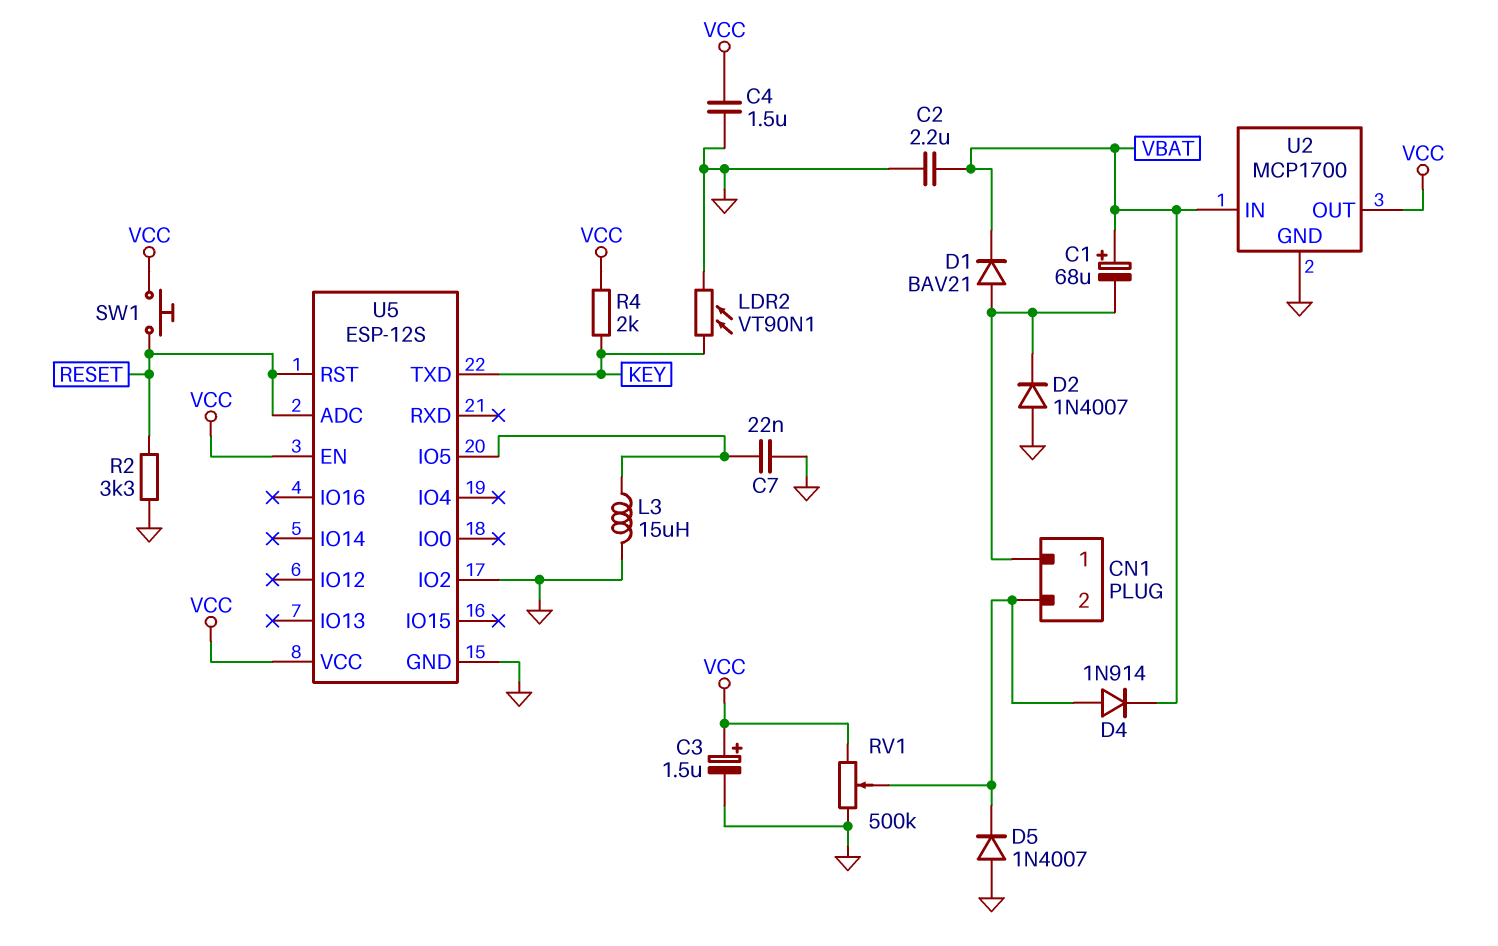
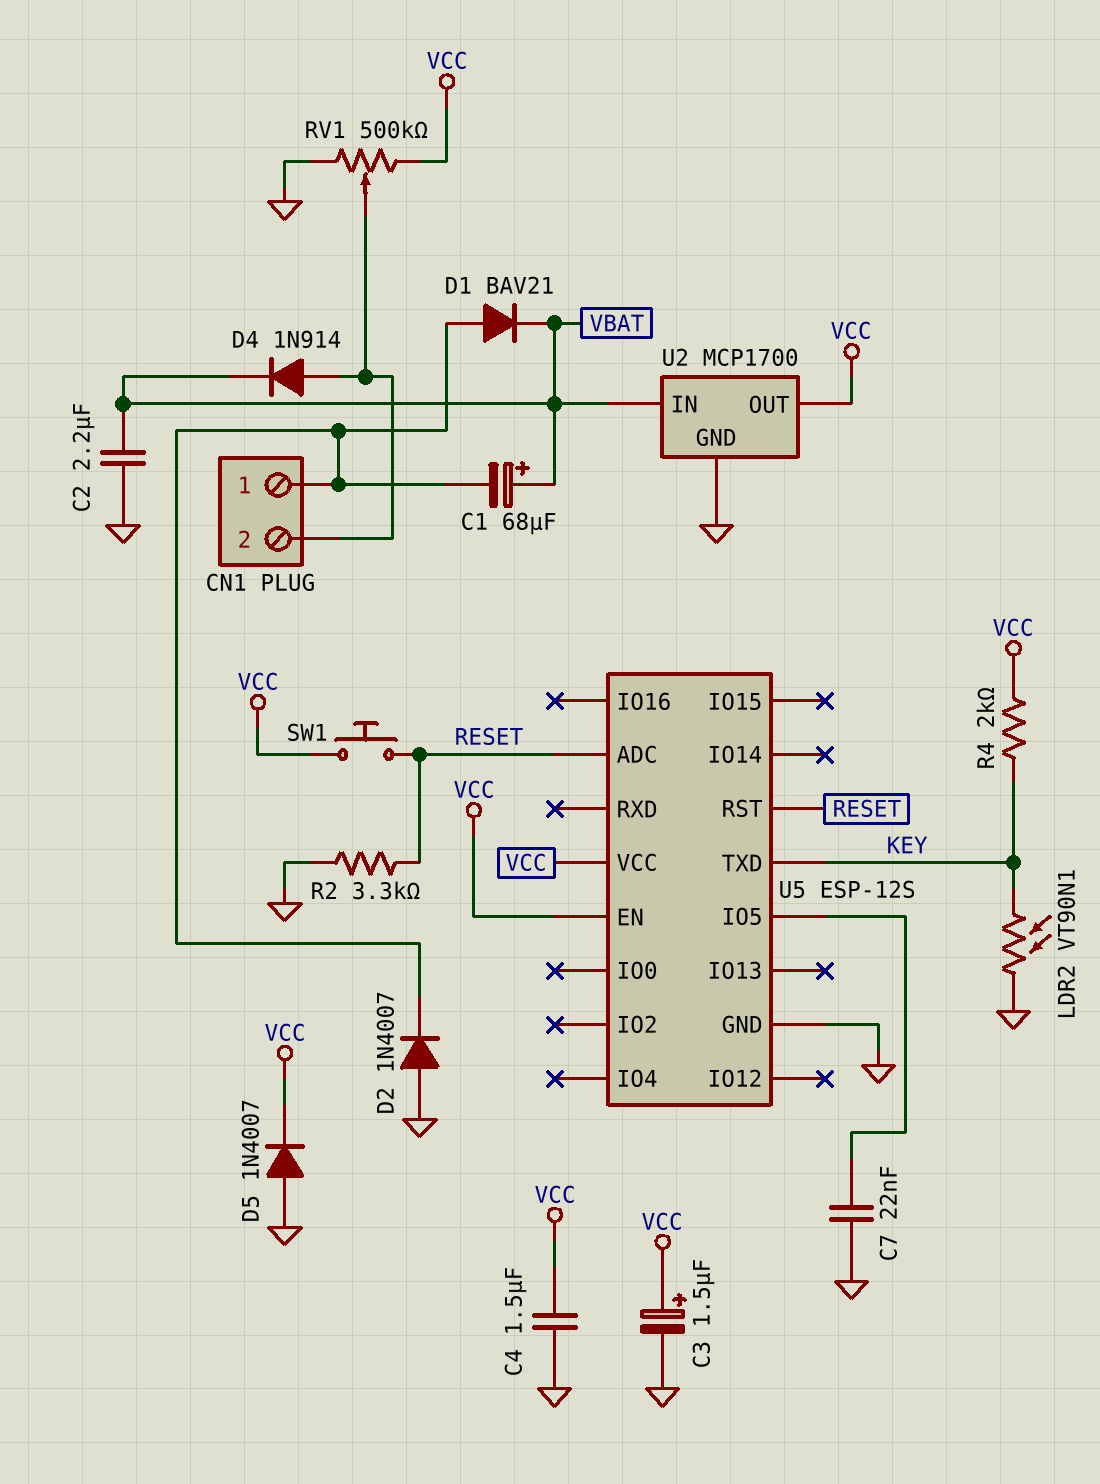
D5: diode 1N4007 (A GND, K CN1/2) -> diode 1N4007 (A GND, K VCC)
L3: 15uH (GND, U5/IO5) -> none
U5 pin IO2: GND -> none

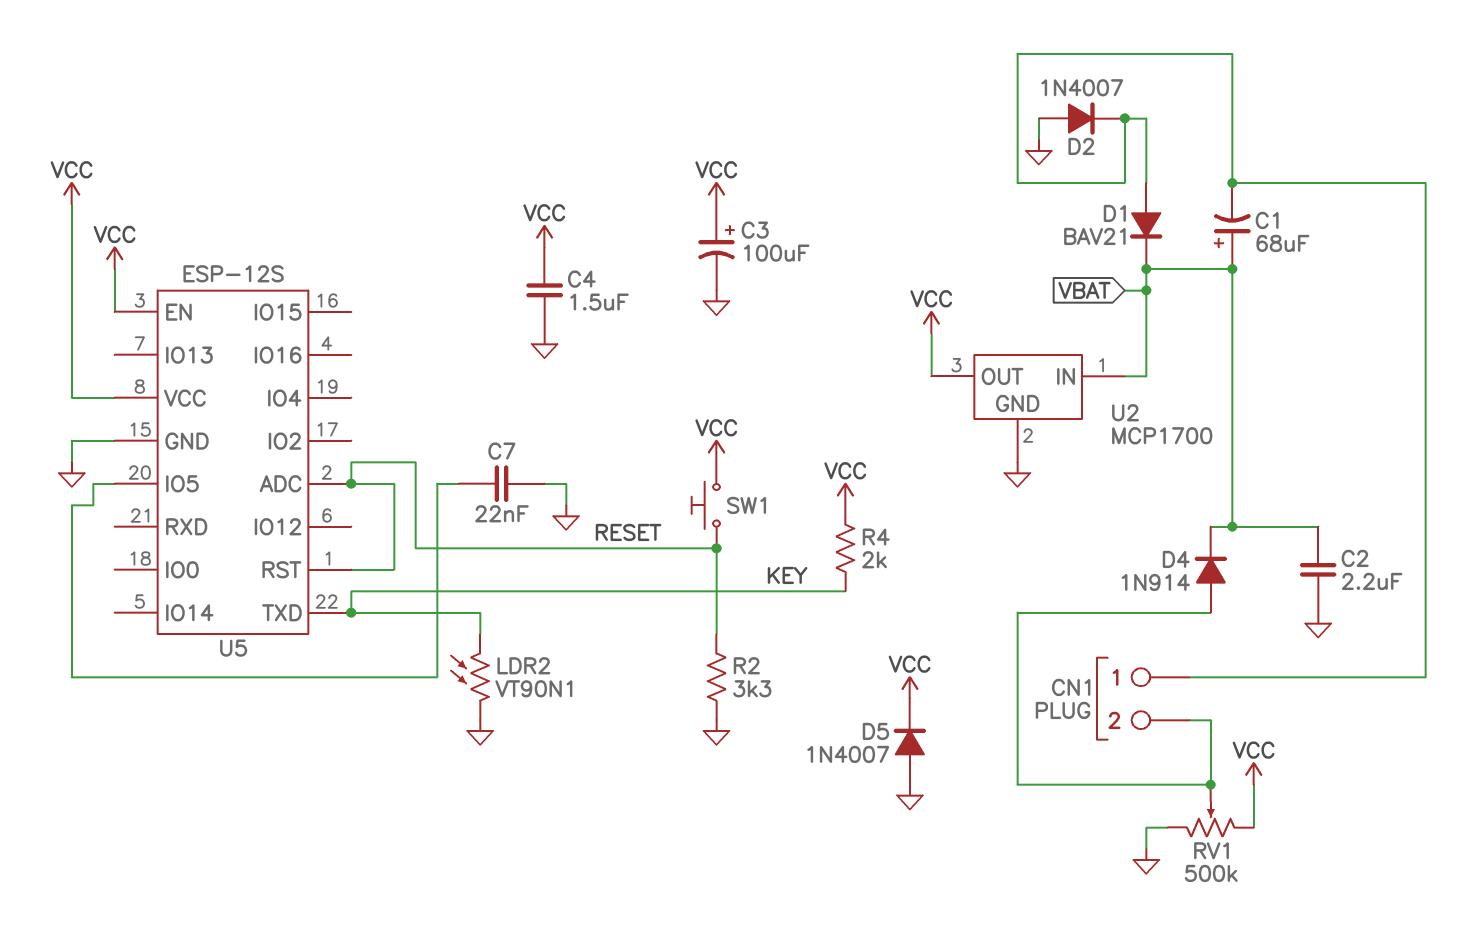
C3: 1.5uF (plus VCC, minus GND) -> 100uF (plus VCC, minus GND)

